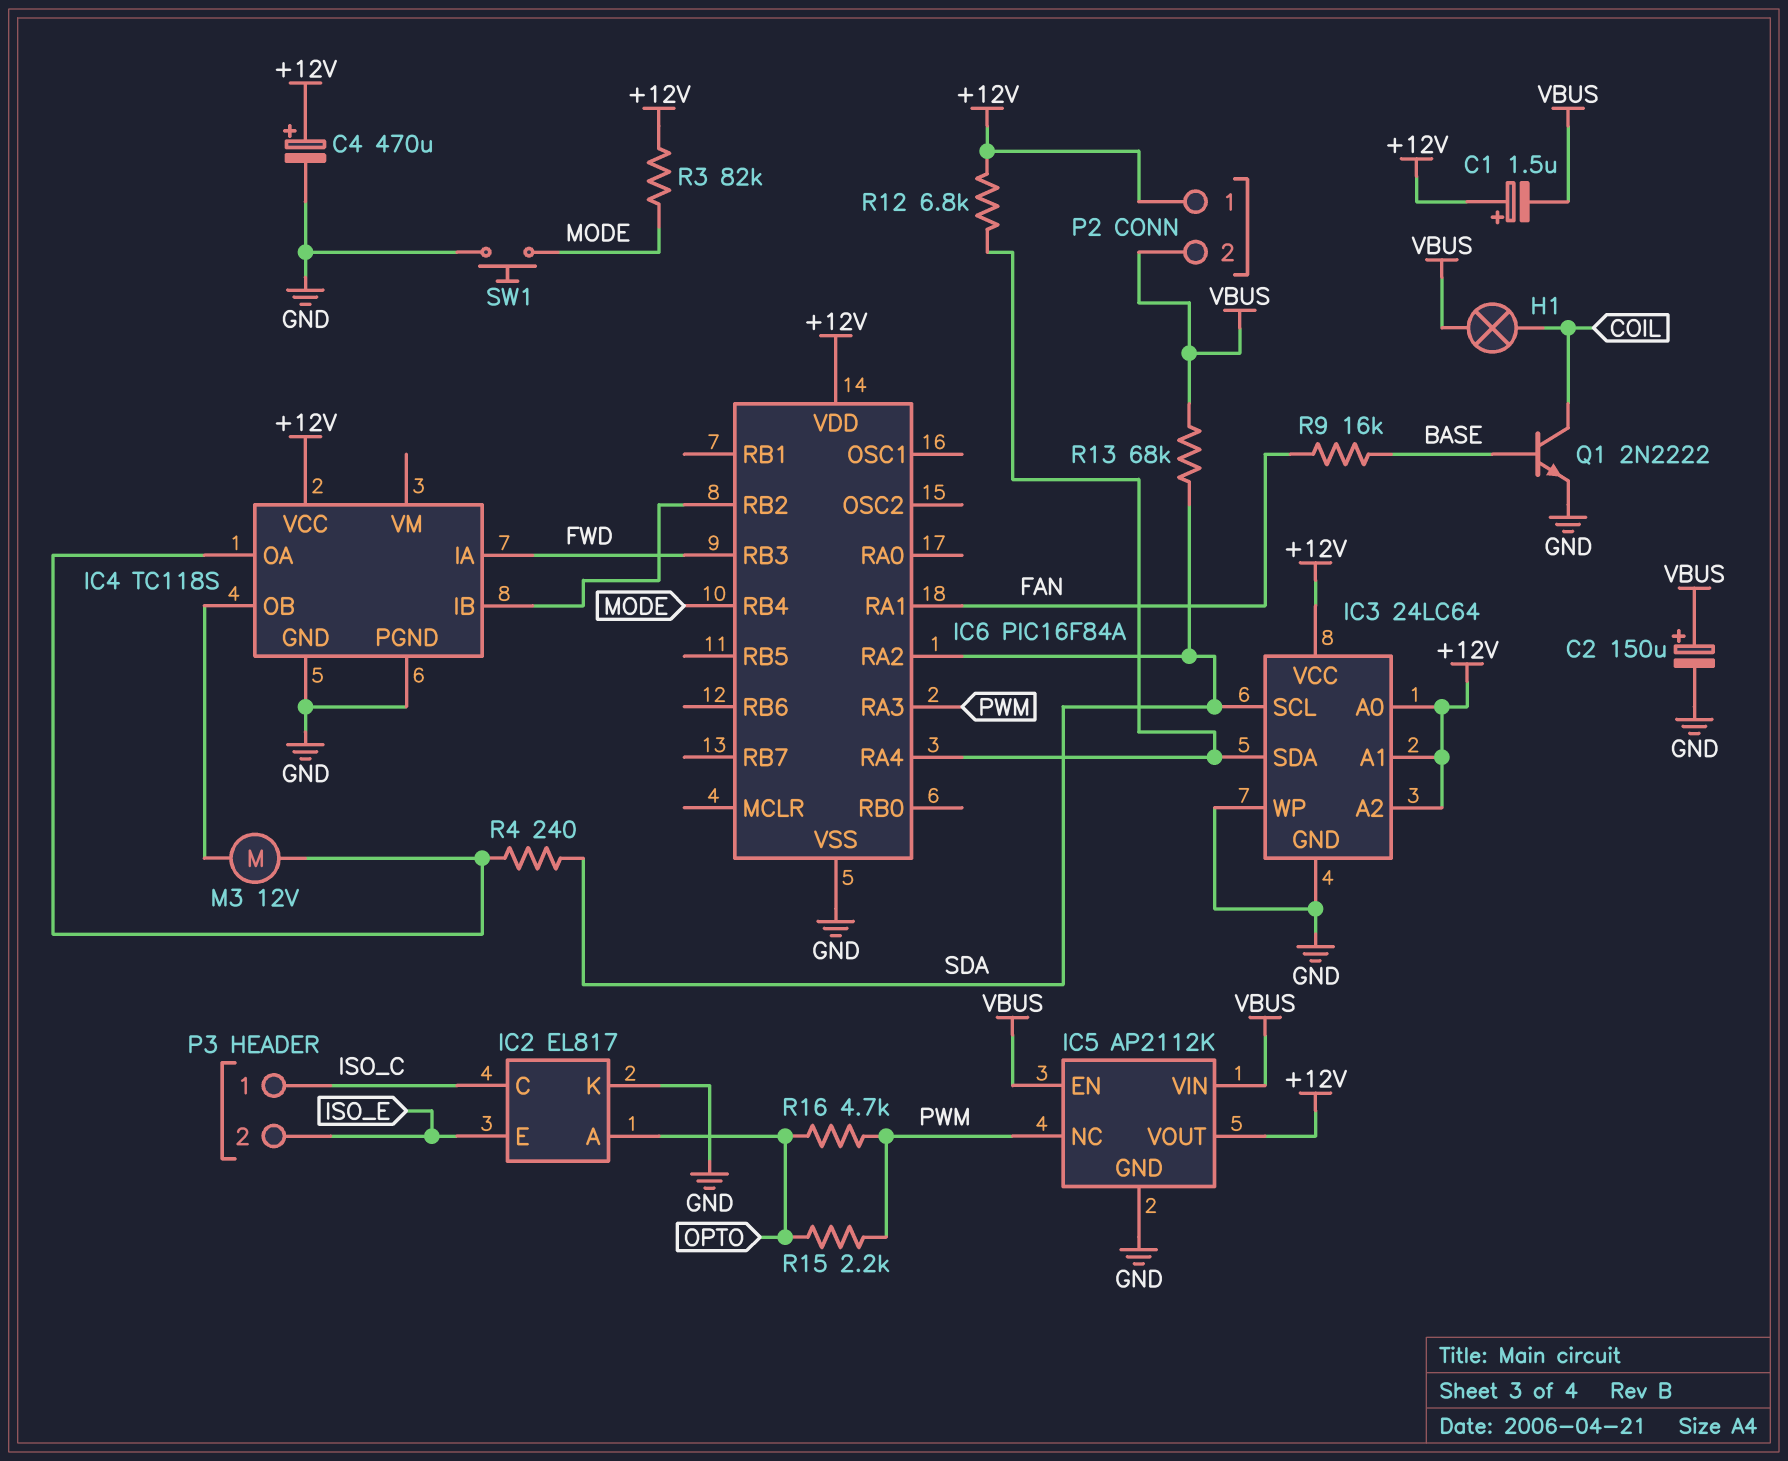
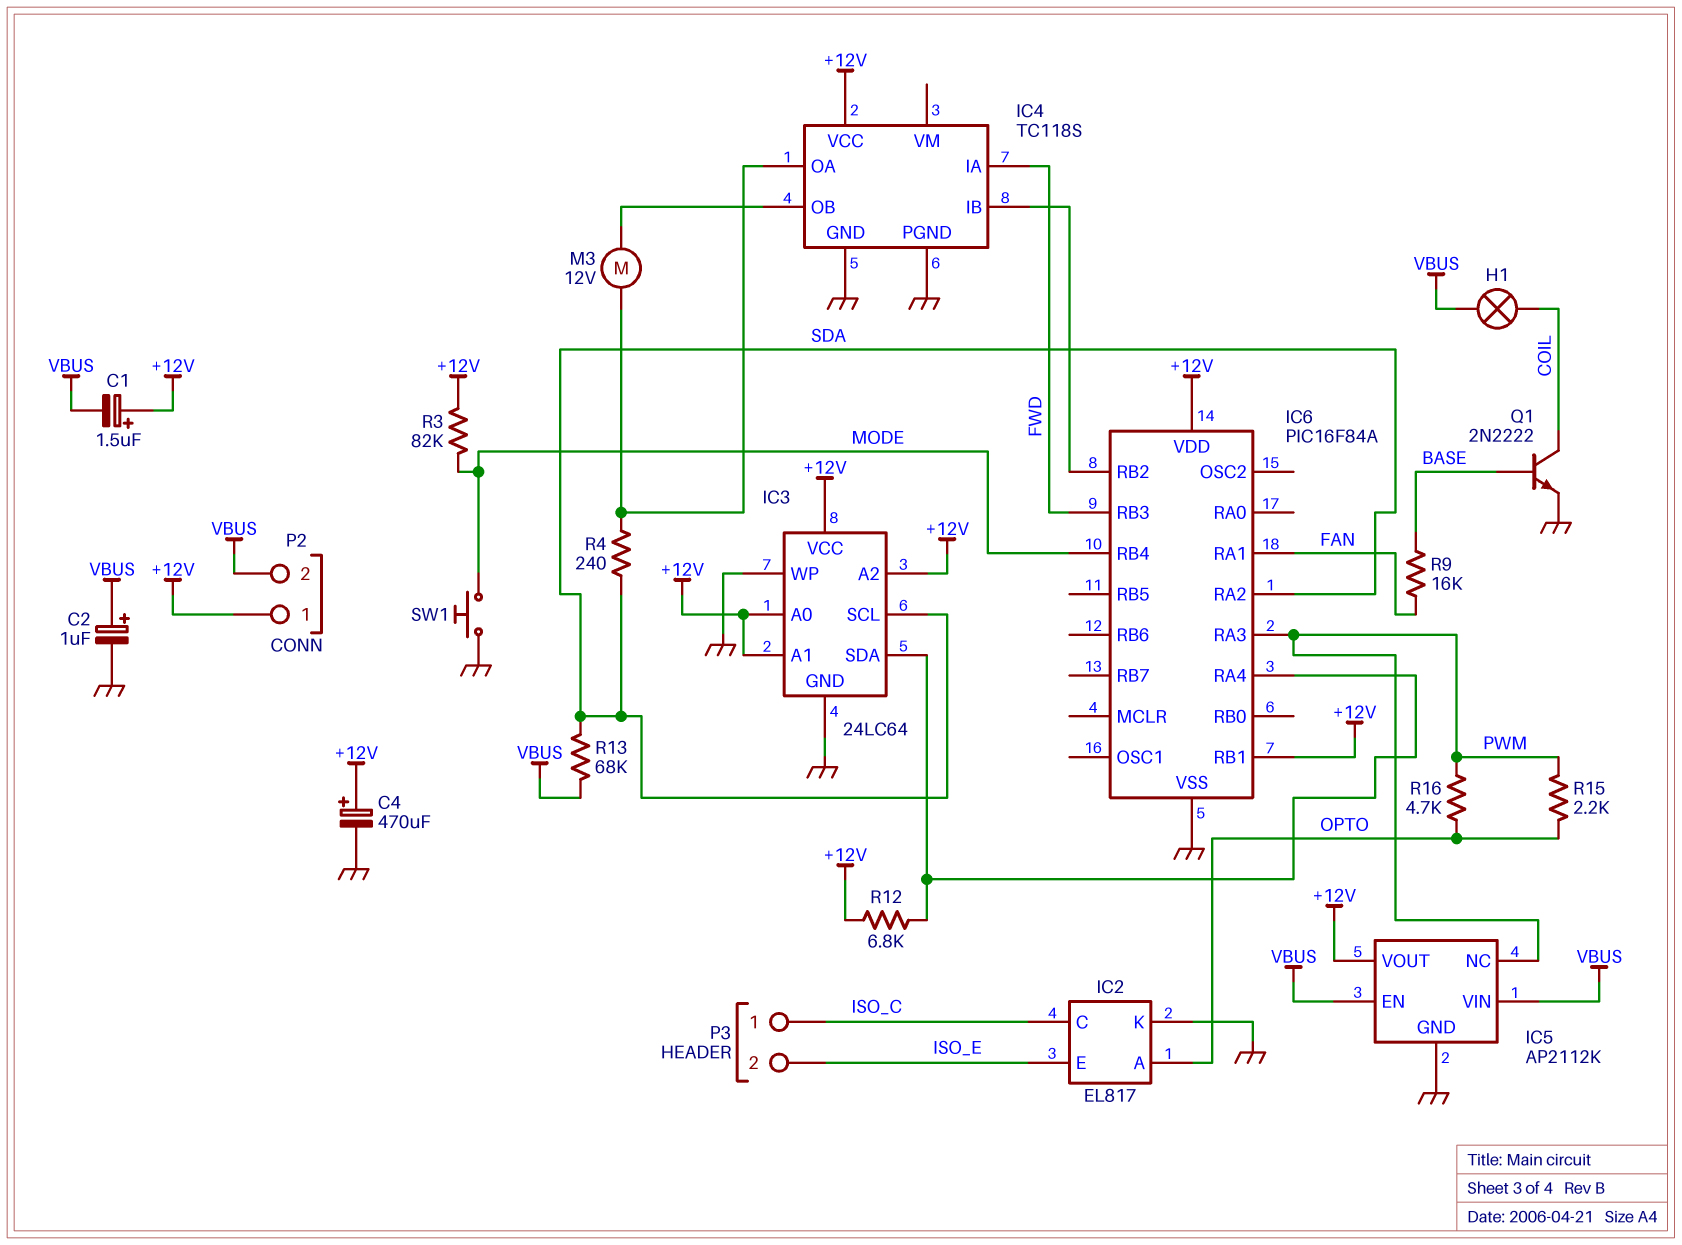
C2: 150uF (plus VBUS, minus GND) -> 1uF (plus VBUS, minus GND)
IC6 pin RB1: none -> +12V

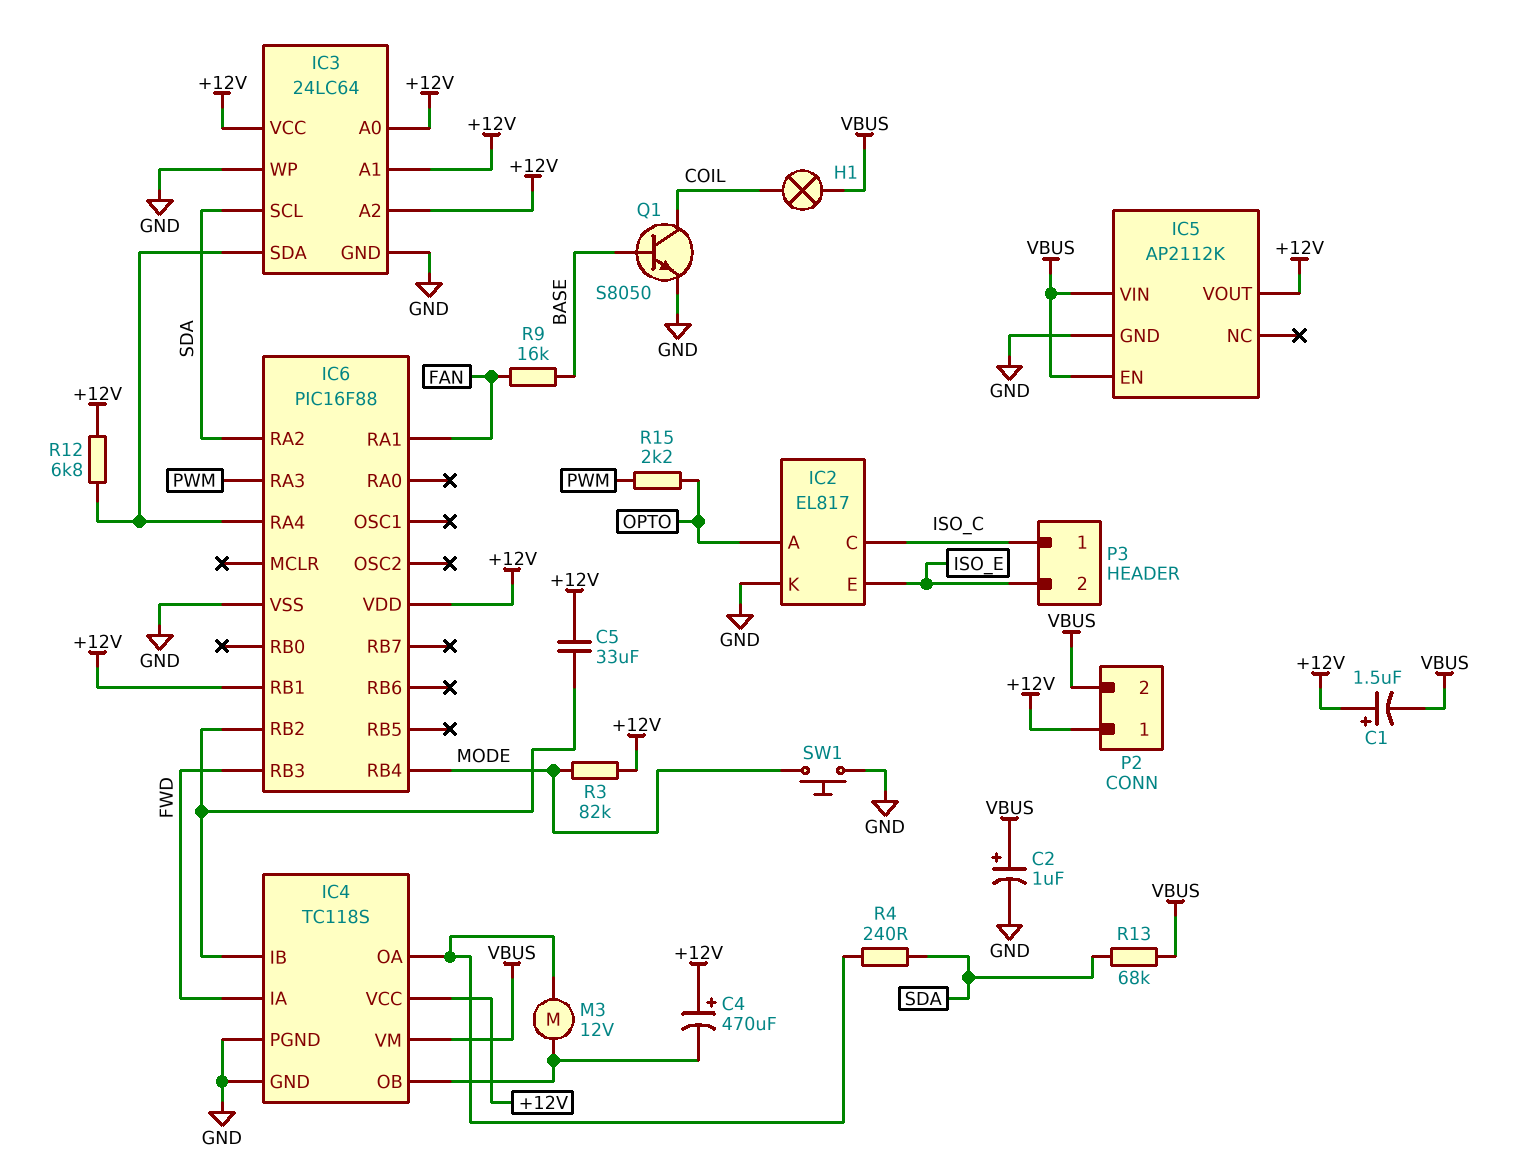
C4: 470uF (plus +12V, minus GND) -> 470uF (plus +12V, minus IC4/OB)
C5: none -> 33uF (+12V, IC4/IB)
IC4 pin VM: none -> VBUS
IC5 pin NC: PWM -> none
IC6: PIC16F84A -> PIC16F88
Q1: NPN 2N2222 (B BASE, C COIL, E GND) -> NPN S8050 (B BASE, C COIL, E GND)
R16: 4.7k (OPTO, PWM) -> none

